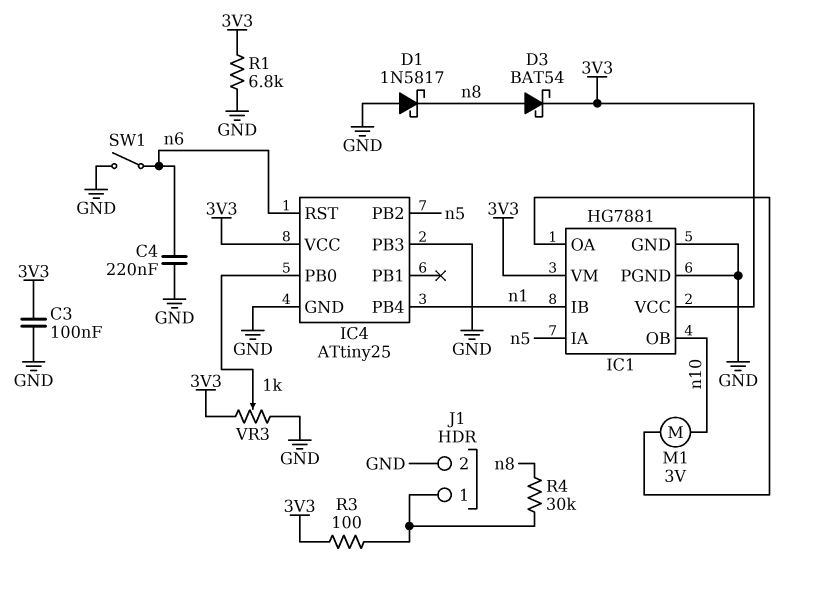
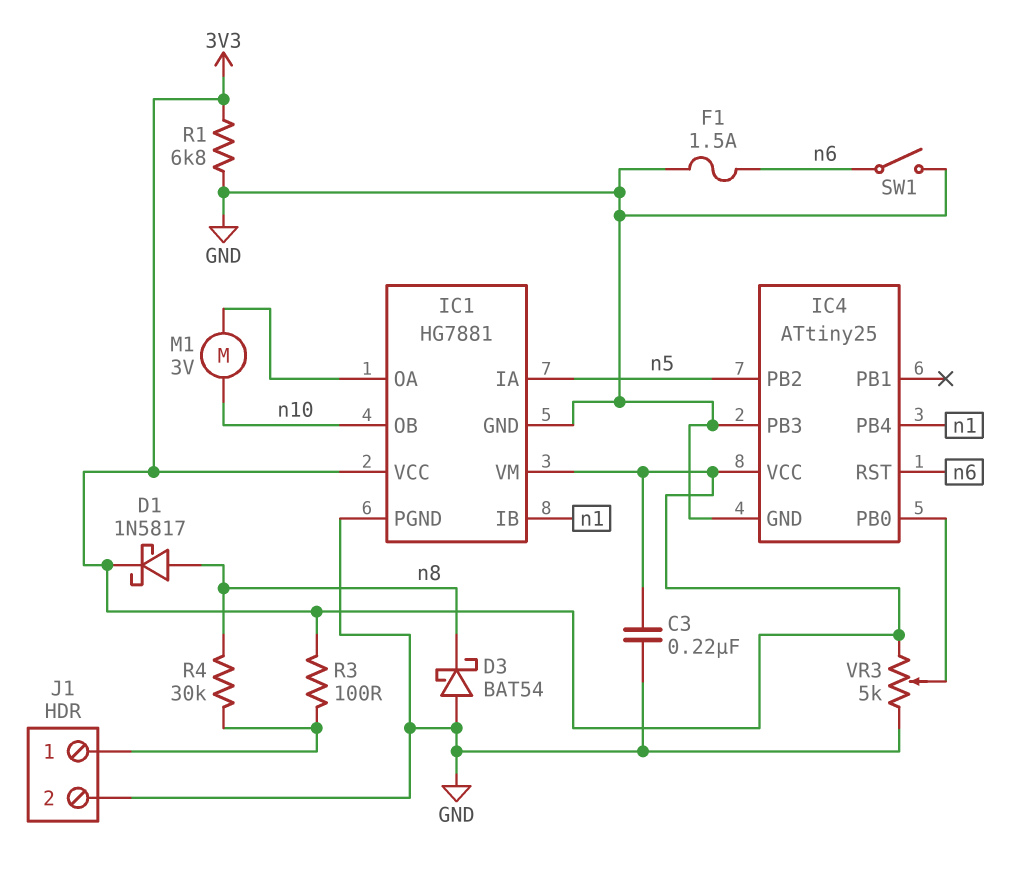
C3: 100nF (3V3, GND) -> 220nF (3V3, GND)
C4: 220nF (GND, n6) -> none
D1: schottky 1N5817 (A GND, K n8) -> schottky 1N5817 (A n8, K 3V3)
D3: schottky BAT54 (A n8, K 3V3) -> schottky BAT54 (A GND, K n8)
F1: none -> 1.5A (GND, n6)
VR3: 1k (3V3, GND, wiper IC4/PB0) -> 5k (3V3, GND, wiper IC4/PB0)

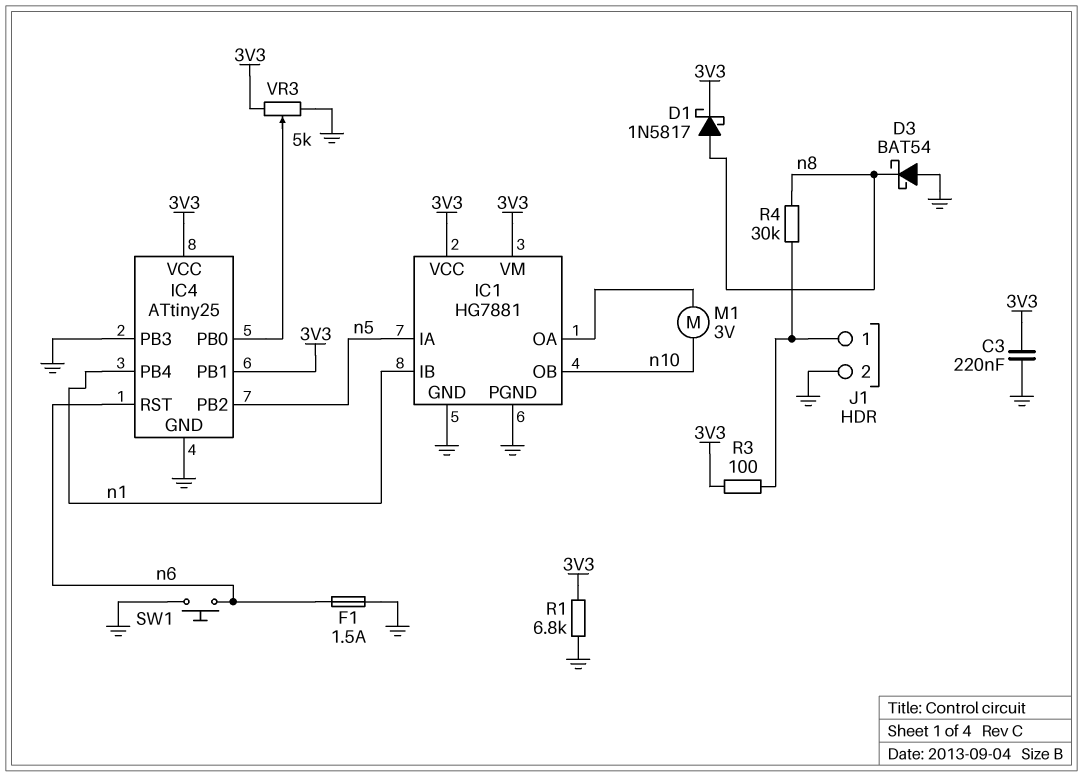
IC4 pin PB1: none -> 3V3
SW1: switch (GND, n6) -> button (GND, n6)

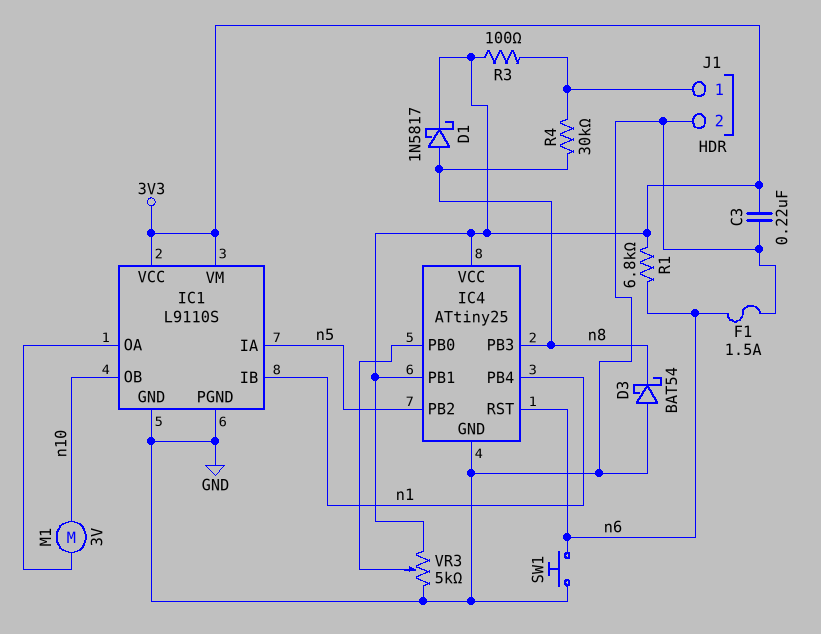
IC1: HG7881 -> L9110S
IC4 pin PB3: GND -> n8
R1: 6.8k (3V3, GND) -> 6.8k (3V3, n6)

